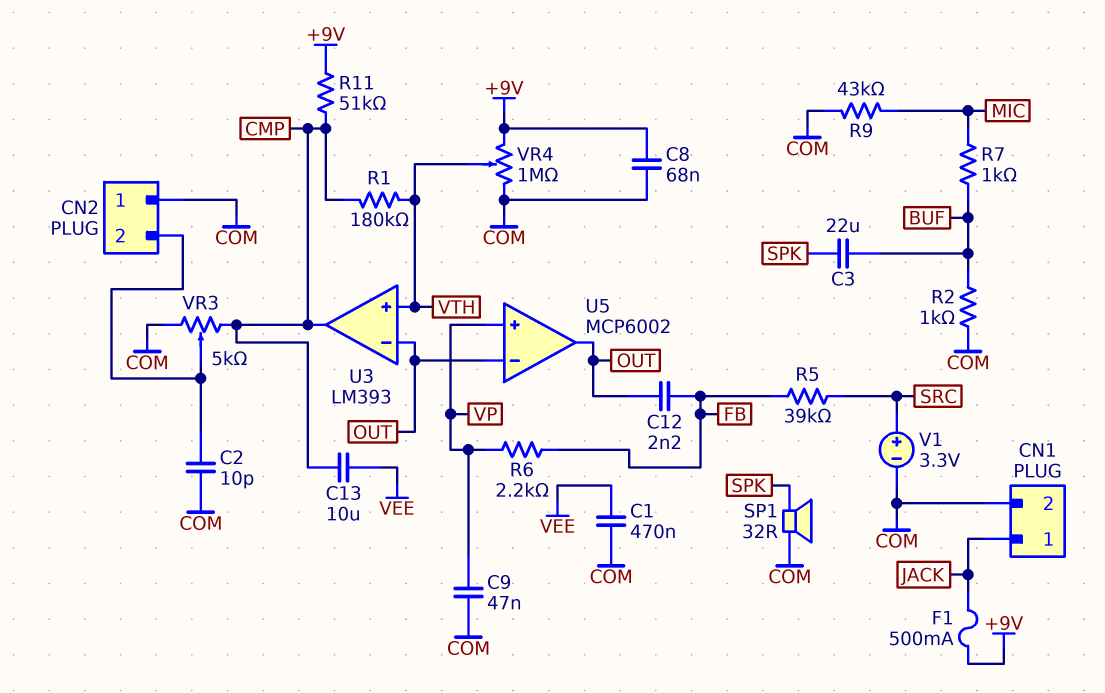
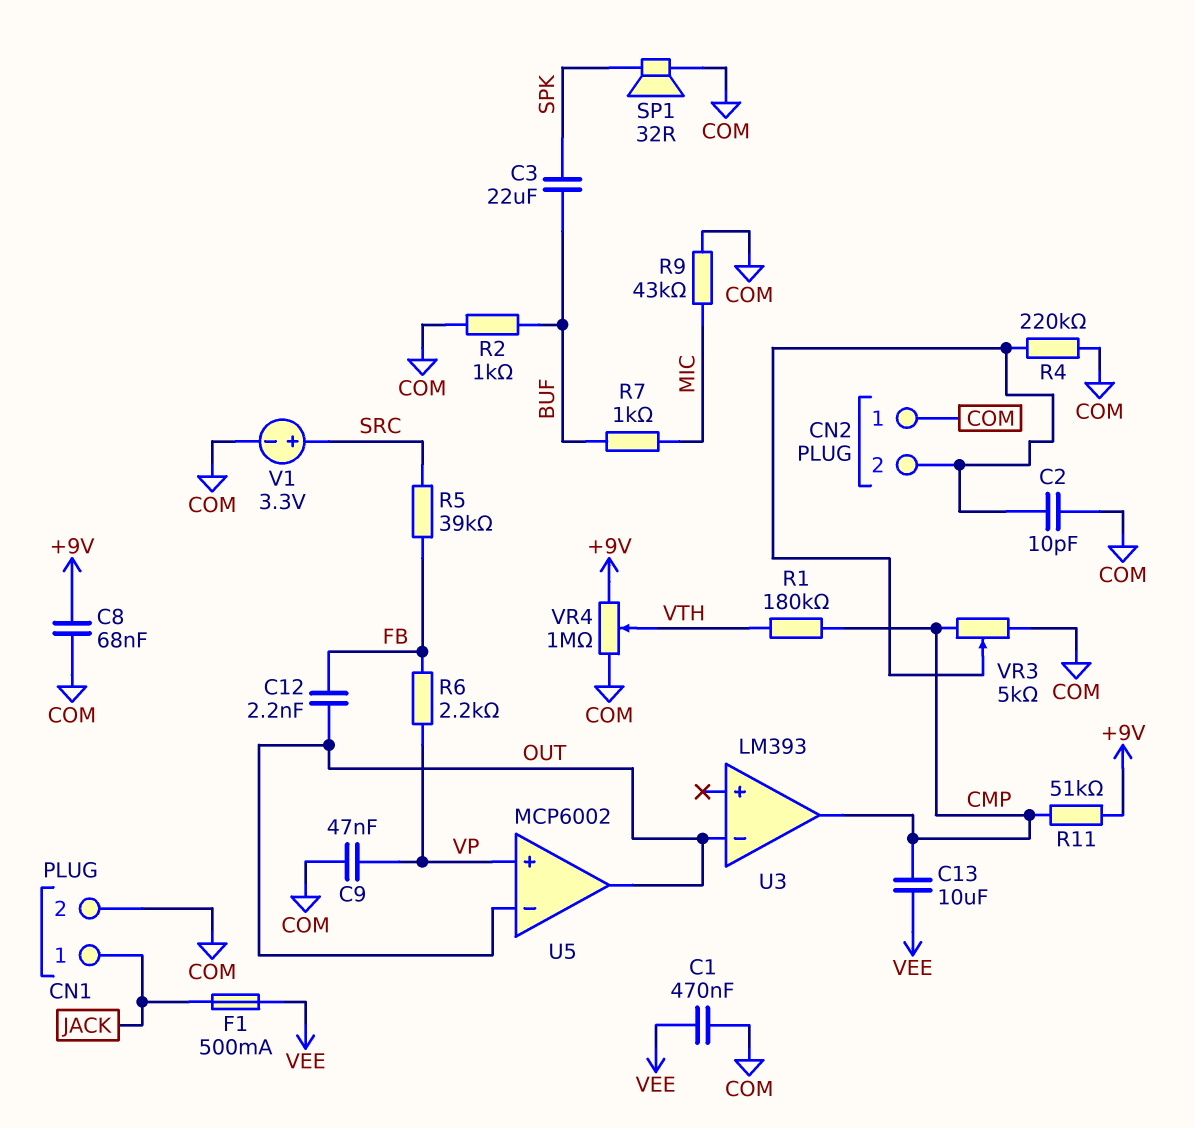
F1: 500mA (+9V, JACK) -> 500mA (JACK, VEE)
R4: none -> 220k (CN2/2, COM)
U3 pin in+: VTH -> none

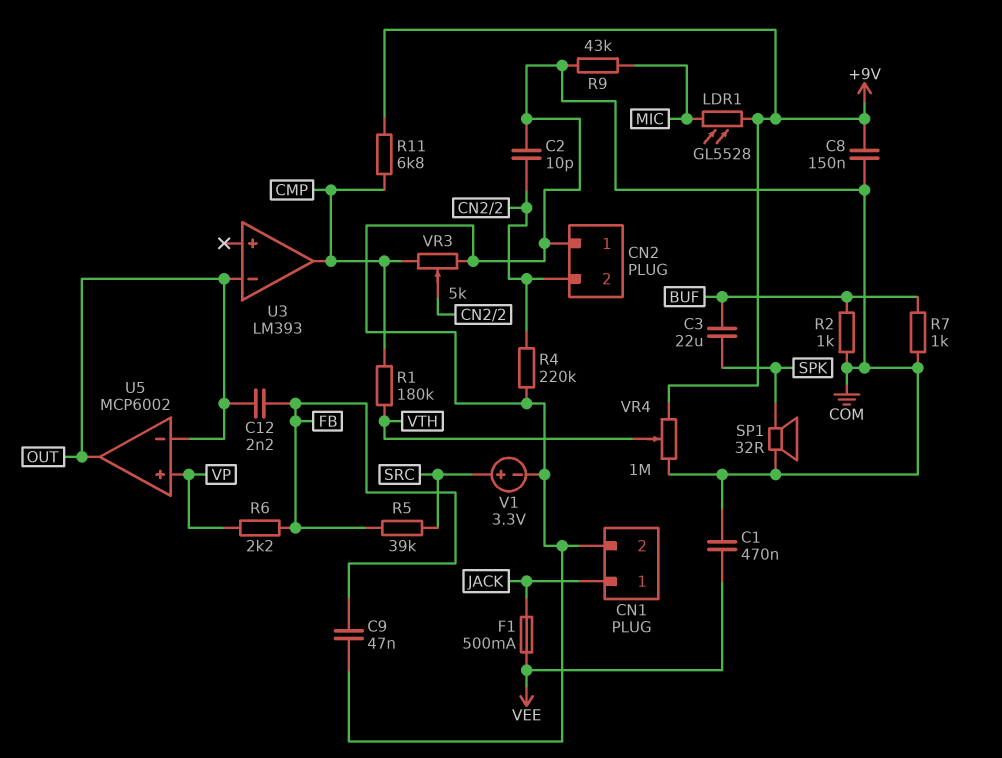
C8: 68nF (+9V, COM) -> 150nF (+9V, COM)
C9: 47nF (COM, VP) -> 47nF (COM, FB)
C13: 10uF (CMP, VEE) -> none
LDR1: none -> GL5528 (+9V, MIC)
R7: 1k (BUF, MIC) -> 1k (BUF, COM)
R11: 51k (+9V, CMP) -> 6.8k (+9V, CMP)

